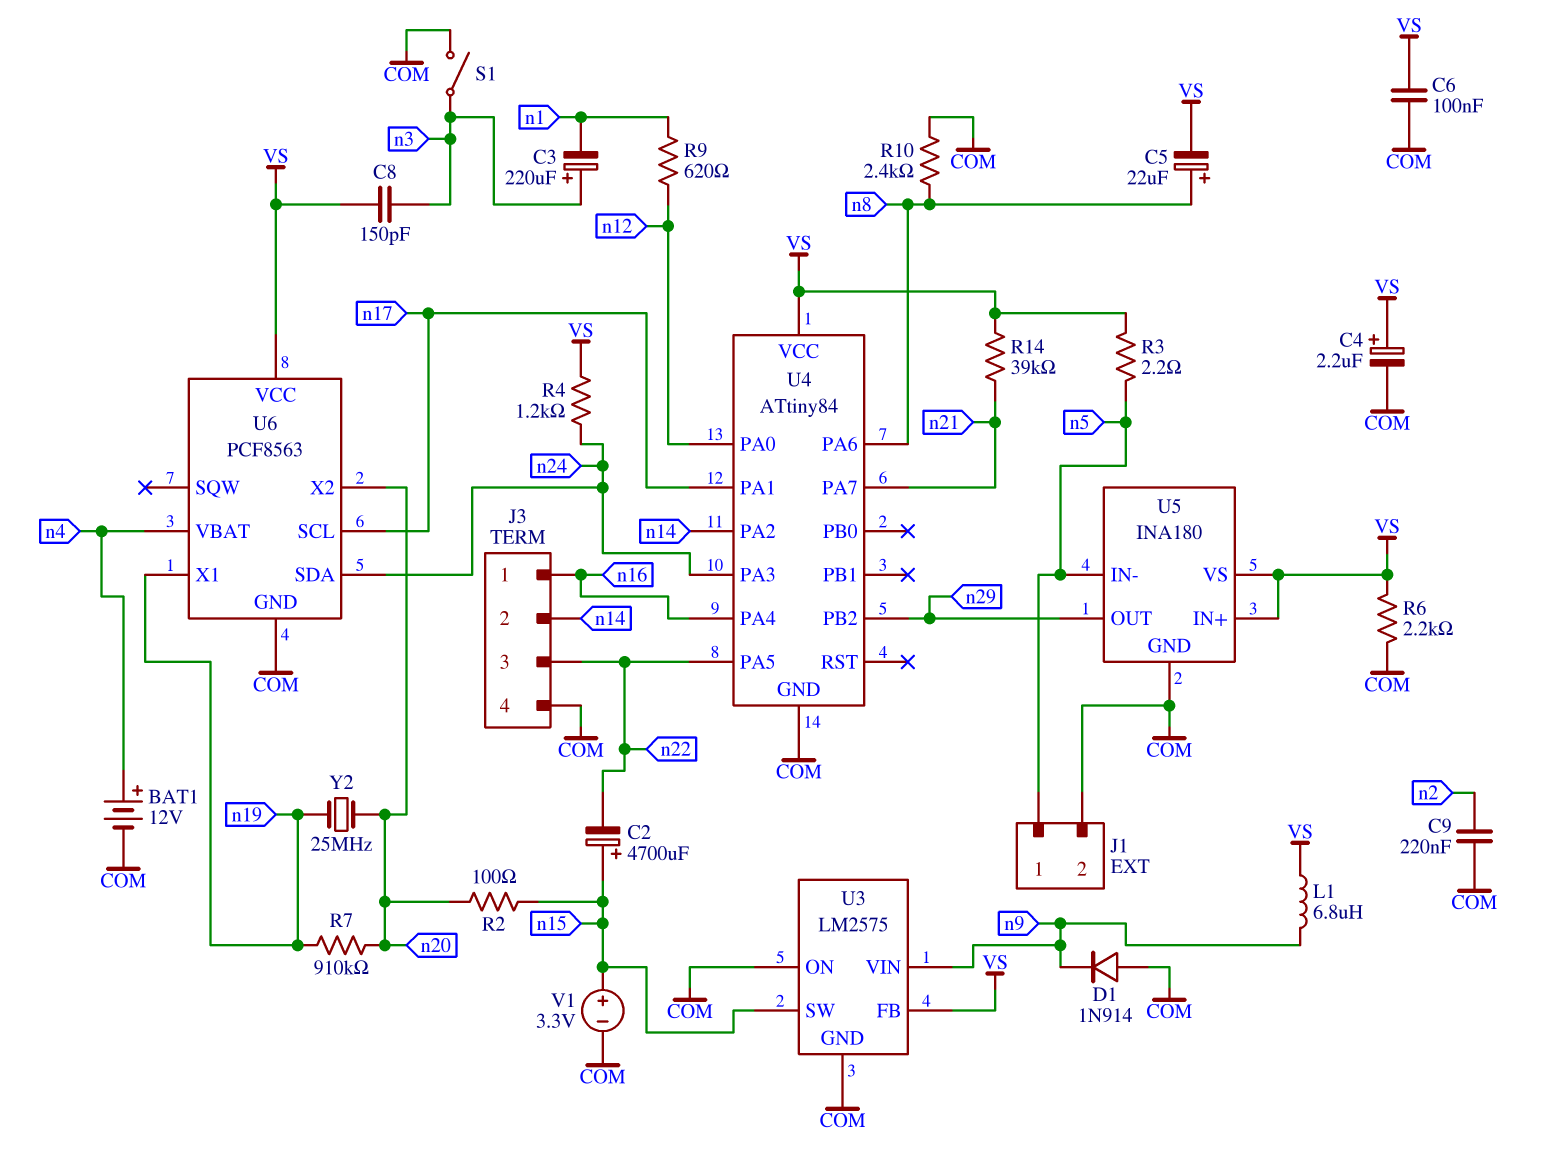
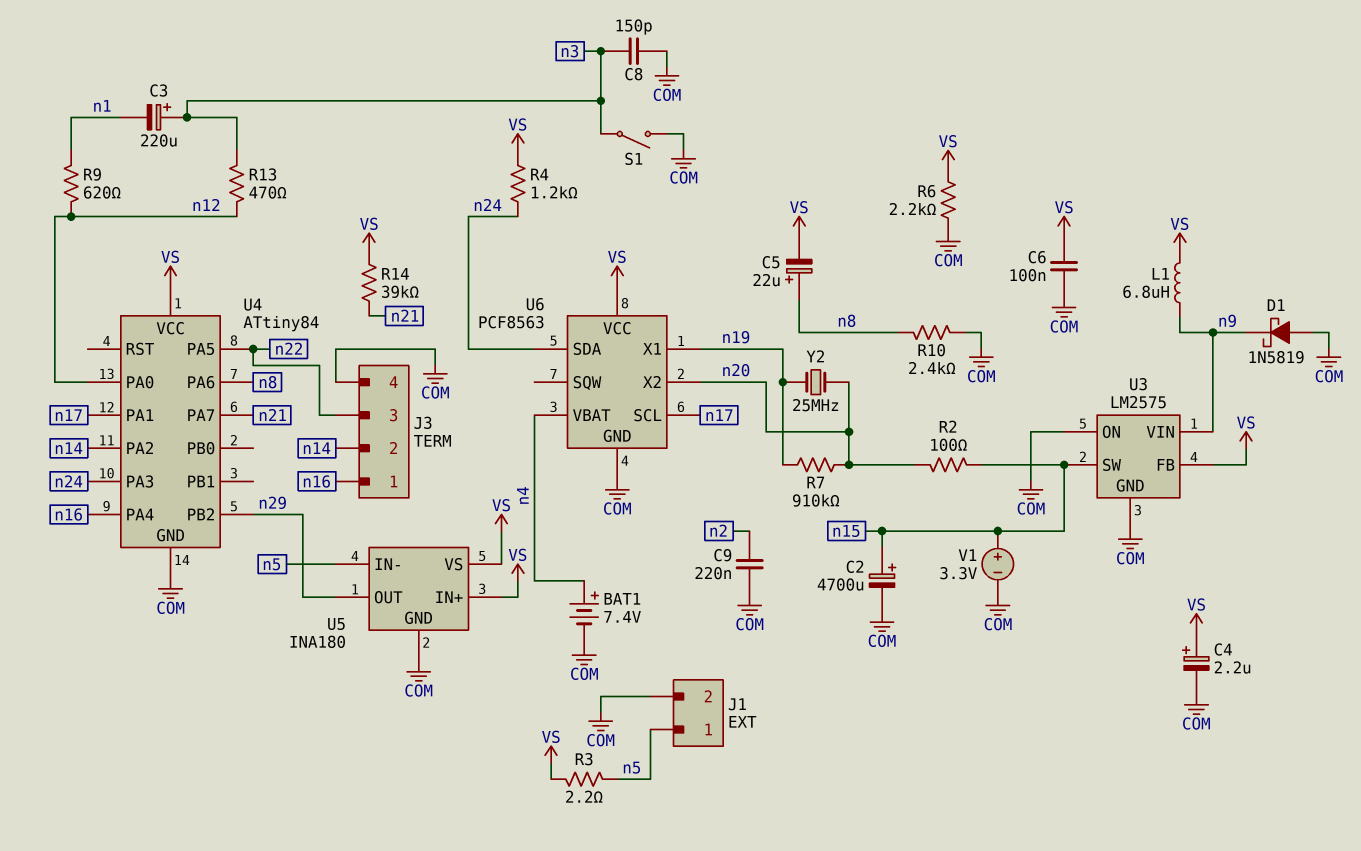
BAT1: 12V (plus n4, minus COM) -> 7.4V (plus n4, minus COM)
C2: 4700uF (plus n15, minus n22) -> 4700uF (plus n15, minus COM)
C8: 150pF (VS, n3) -> 150pF (COM, n3)
D1: diode 1N914 (A COM, K n9) -> schottky 1N5819 (A COM, K n9)
R13: none -> 470 (n3, n12)

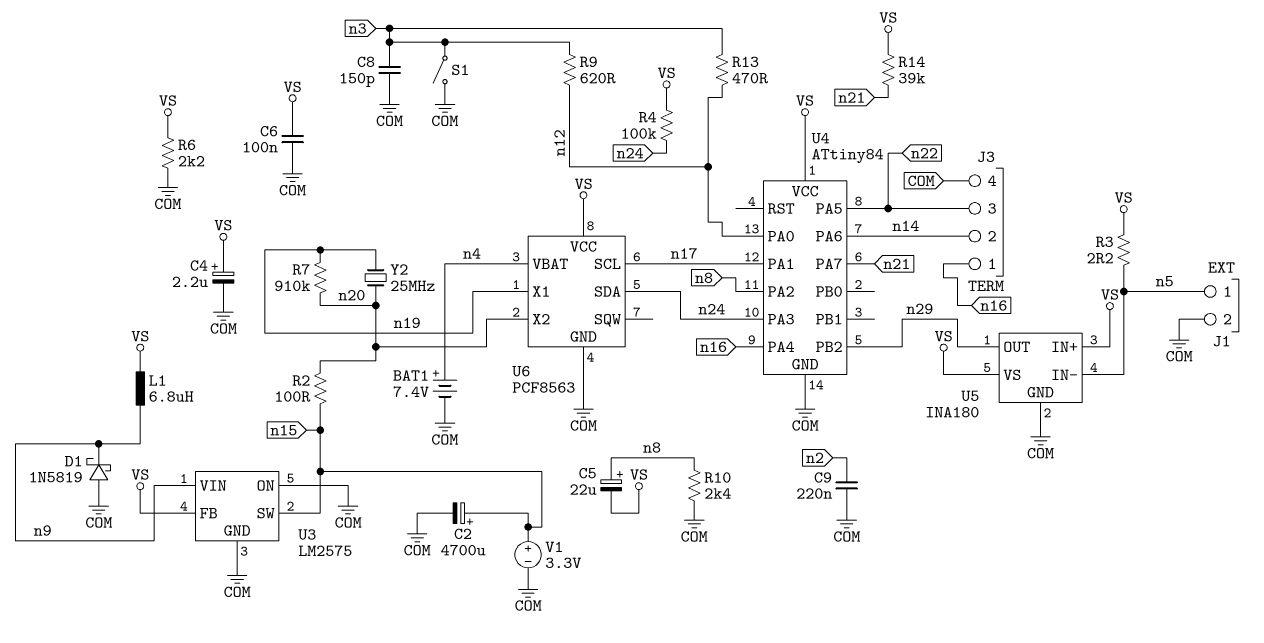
C3: 220uF (plus n3, minus n1) -> none
R4: 1.2k (VS, n24) -> 100k (VS, n24)
R9: 620 (n1, n12) -> 620 (n3, n12)
U4 pin PA2: n14 -> n8
U4 pin PA6: n8 -> n14

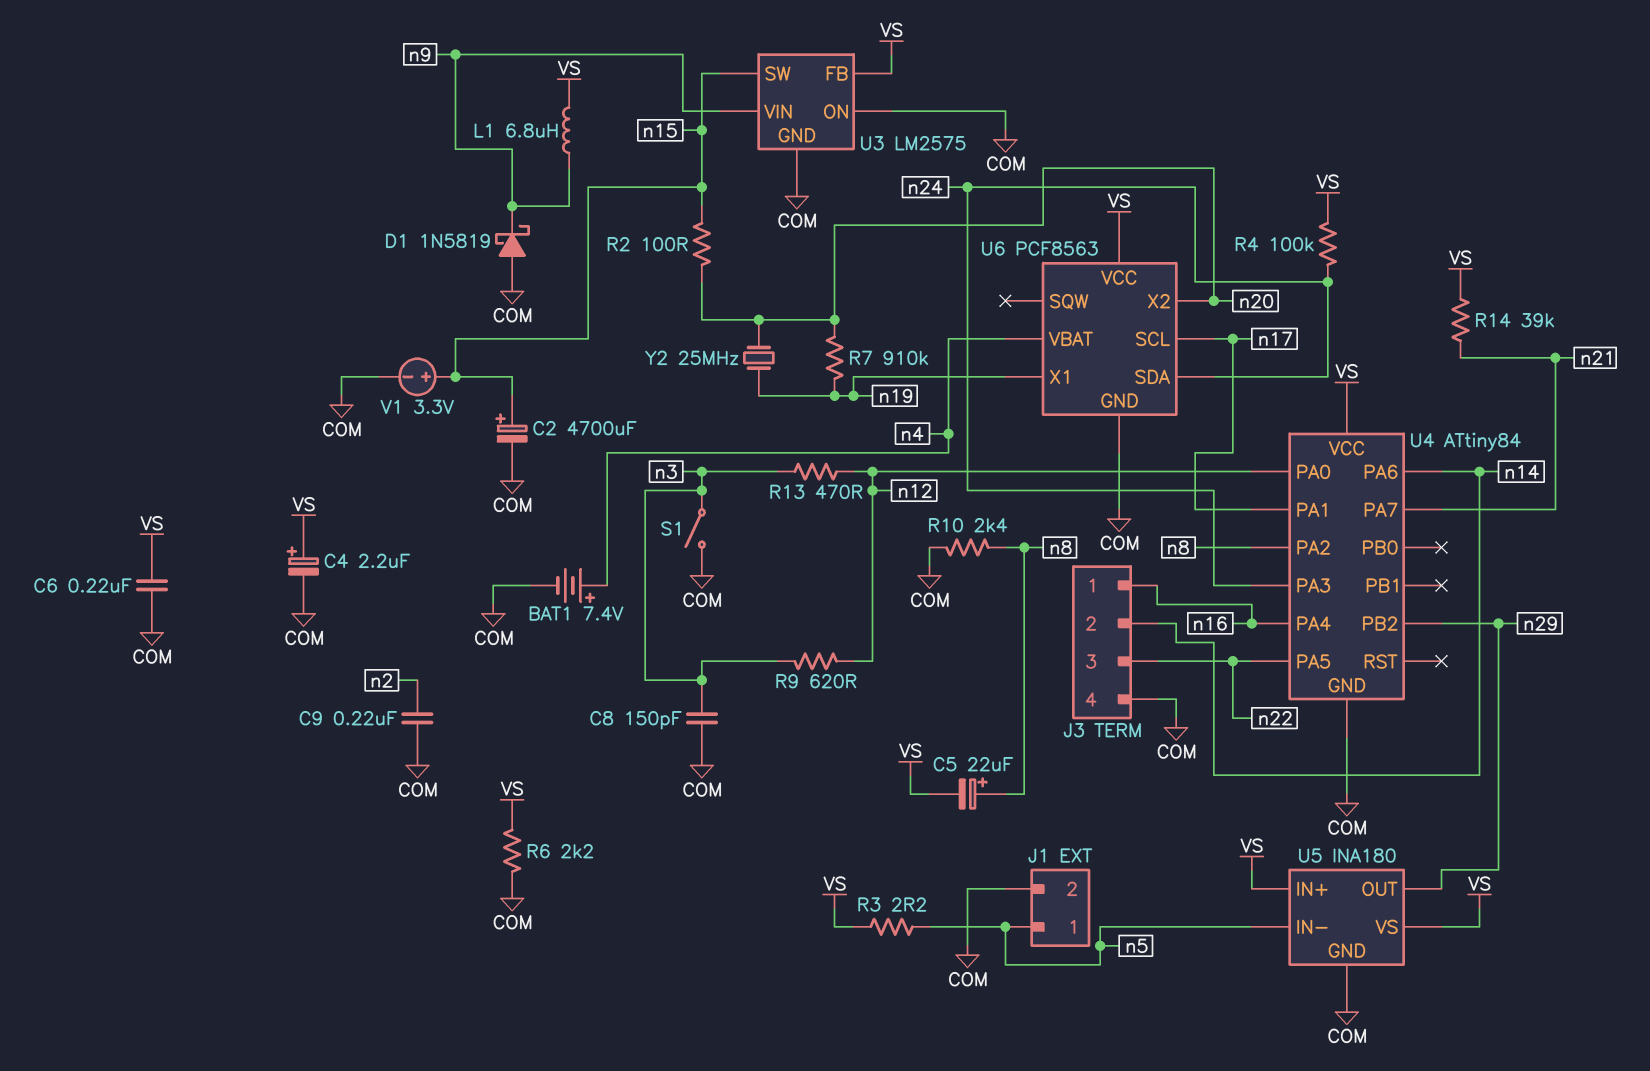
C6: 100nF (COM, VS) -> 220nF (COM, VS)

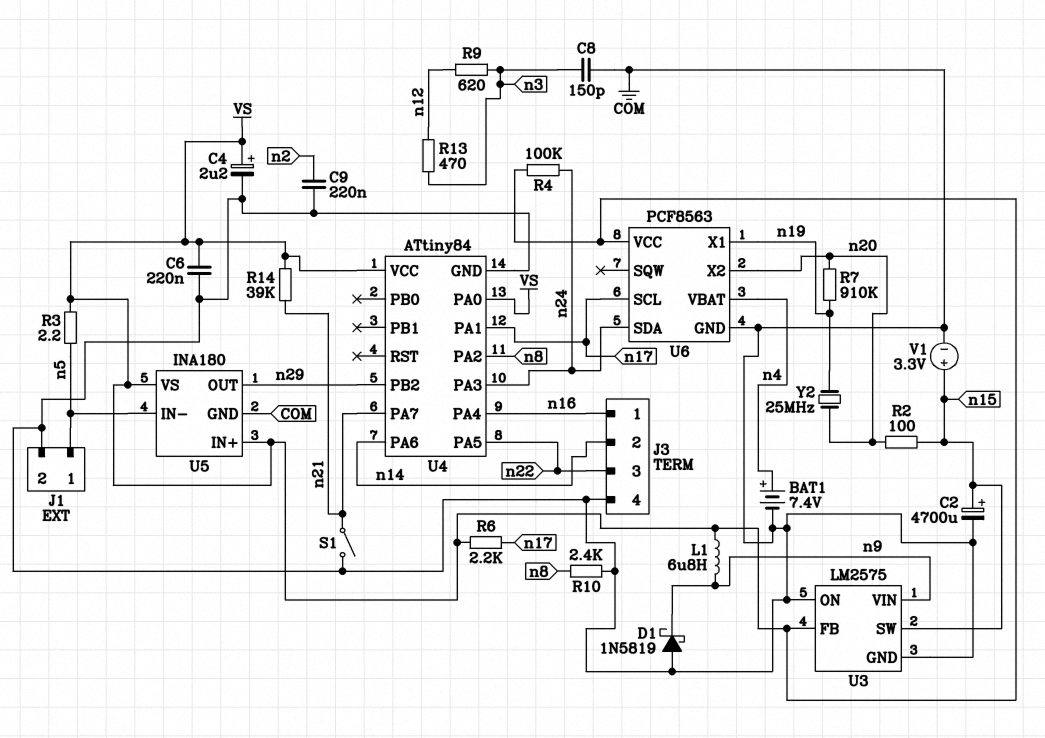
C5: 22uF (plus n8, minus VS) -> none
R6: 2.2k (COM, VS) -> 2.2k (VS, n17)
S1: switch (COM, n3) -> switch (COM, n21)
U4 pin PA0: n12 -> VS

